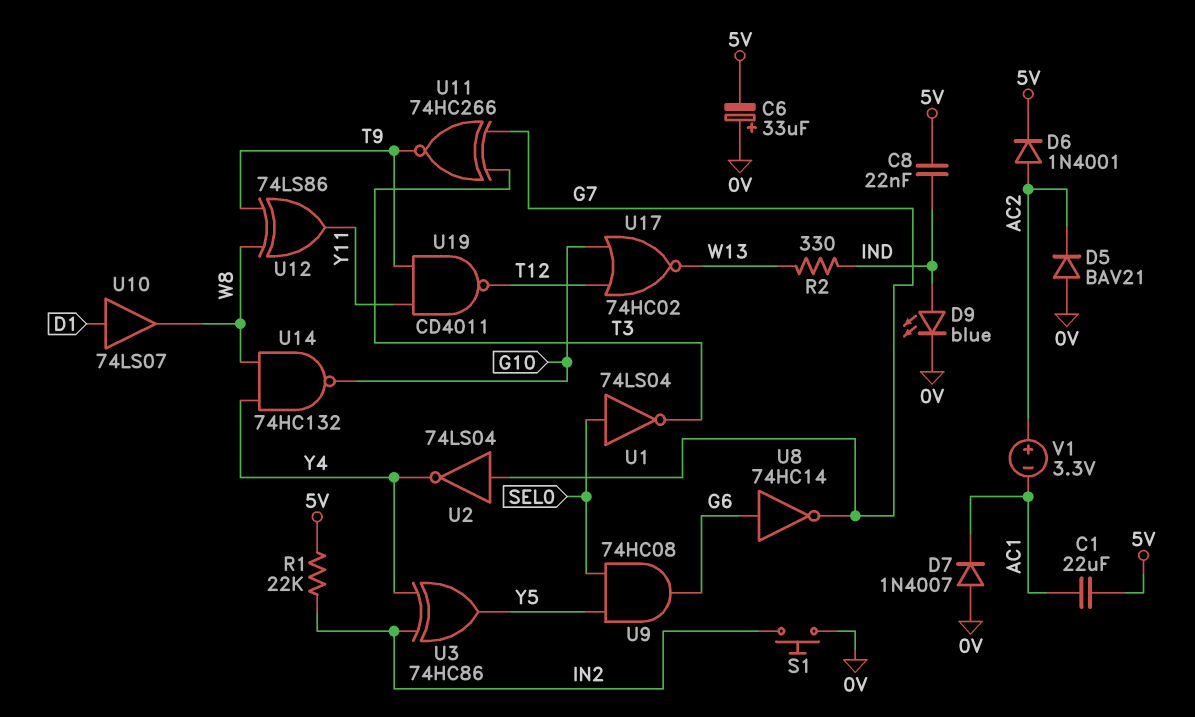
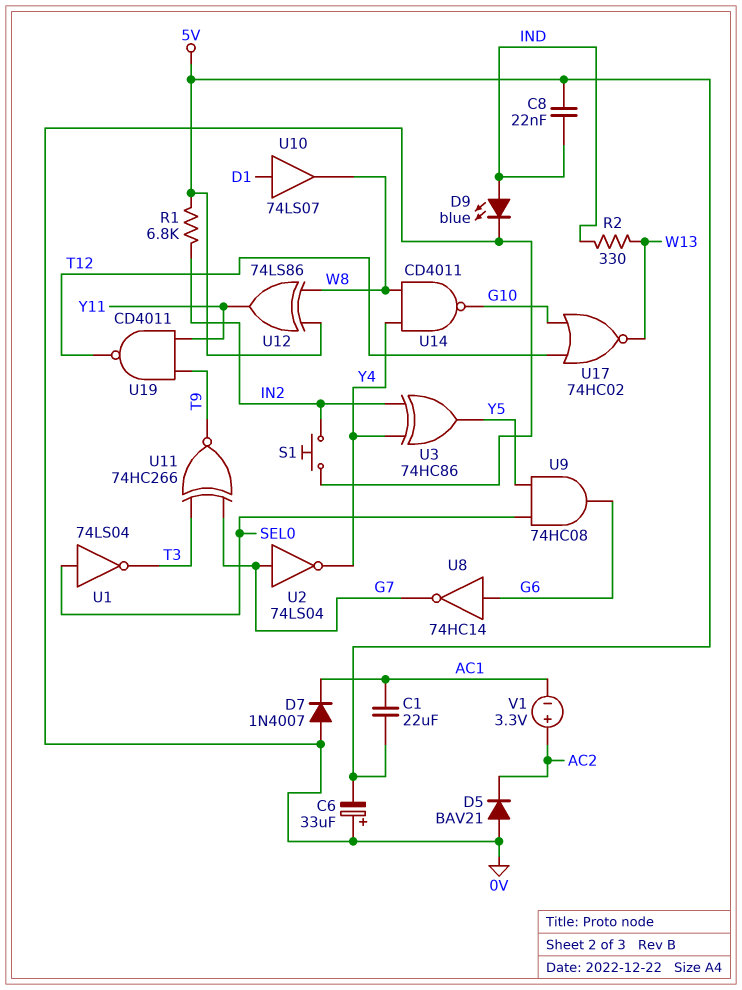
D6: diode 1N4001 (A AC2, K 5V) -> none
R1: 22k (5V, IN2) -> 6.8k (5V, IN2)
U12: XOR 74LS86 (in T9, in W8, out Y11) -> XOR 74LS86 (in 5V, in W8, out Y11)
U14: NAND 74HC132 (in W8, in Y4, out G10) -> NAND CD4011 (in W8, in Y4, out G10)

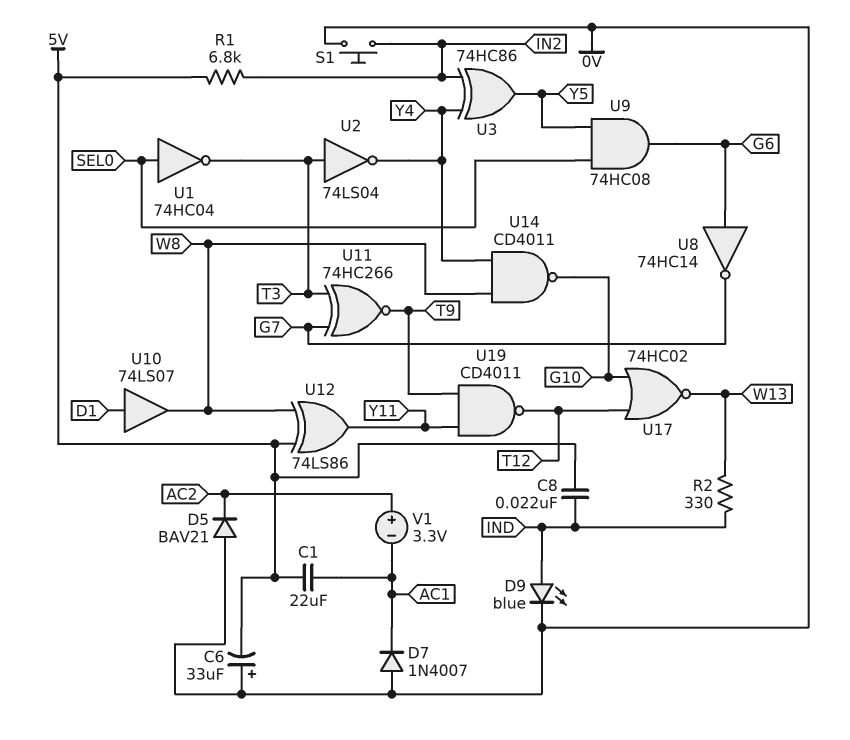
U1: NOT 74LS04 (in SEL0, out T3) -> NOT 74HC04 (in SEL0, out T3)
U2: NOT 74LS04 (in G7, out Y4) -> NOT 74LS04 (in T3, out Y4)

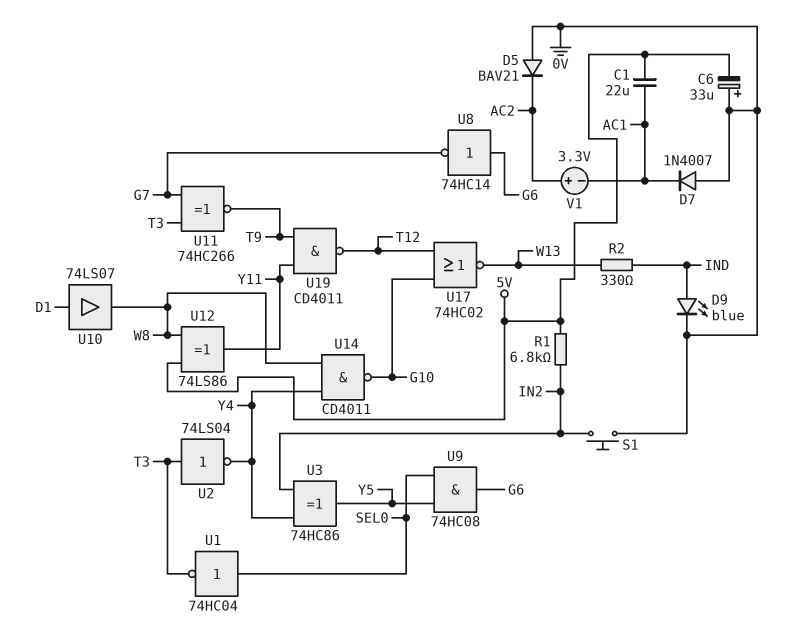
C8: 22nF (5V, IND) -> none

